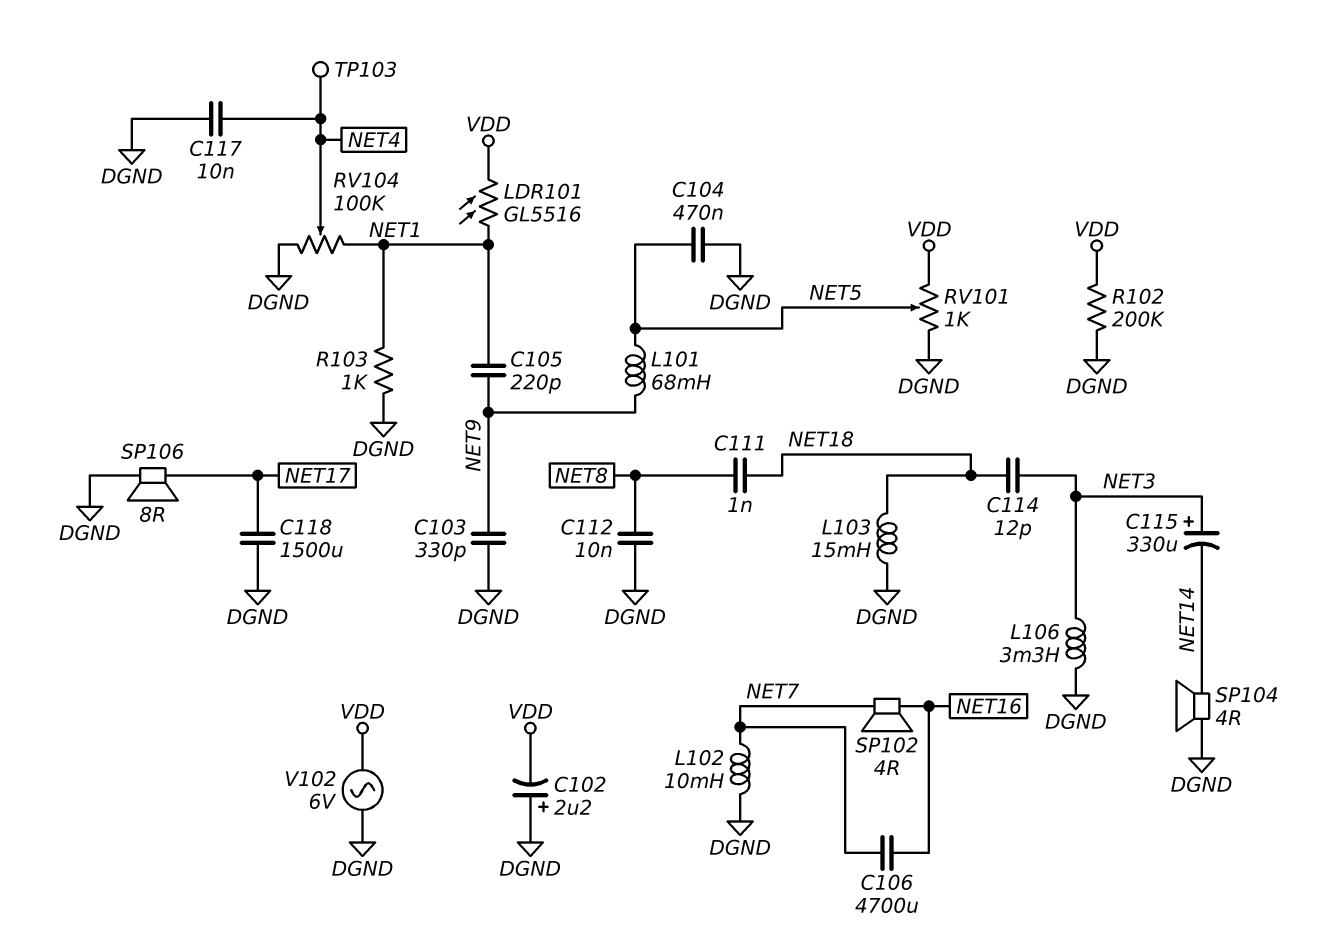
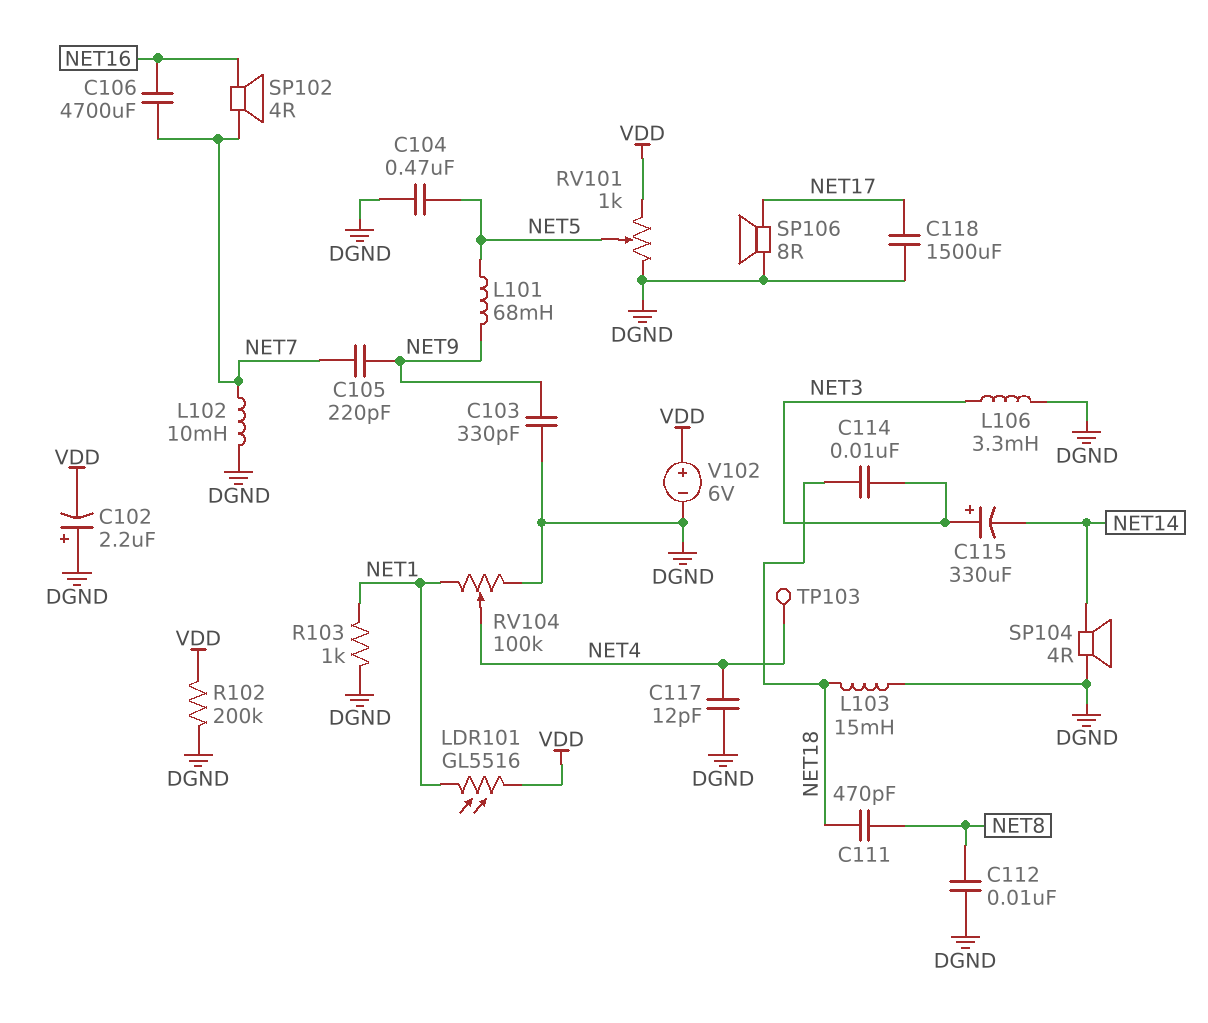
C105: 220pF (NET1, NET9) -> 220pF (NET7, NET9)
C111: 1nF (NET8, NET18) -> 470pF (NET8, NET18)
C114: 12pF (NET3, NET18) -> 10nF (NET3, NET18)
C117: 10nF (DGND, NET4) -> 12pF (DGND, NET4)
V102: AC 6V (DGND, VDD) -> 6V (plus VDD, minus DGND)

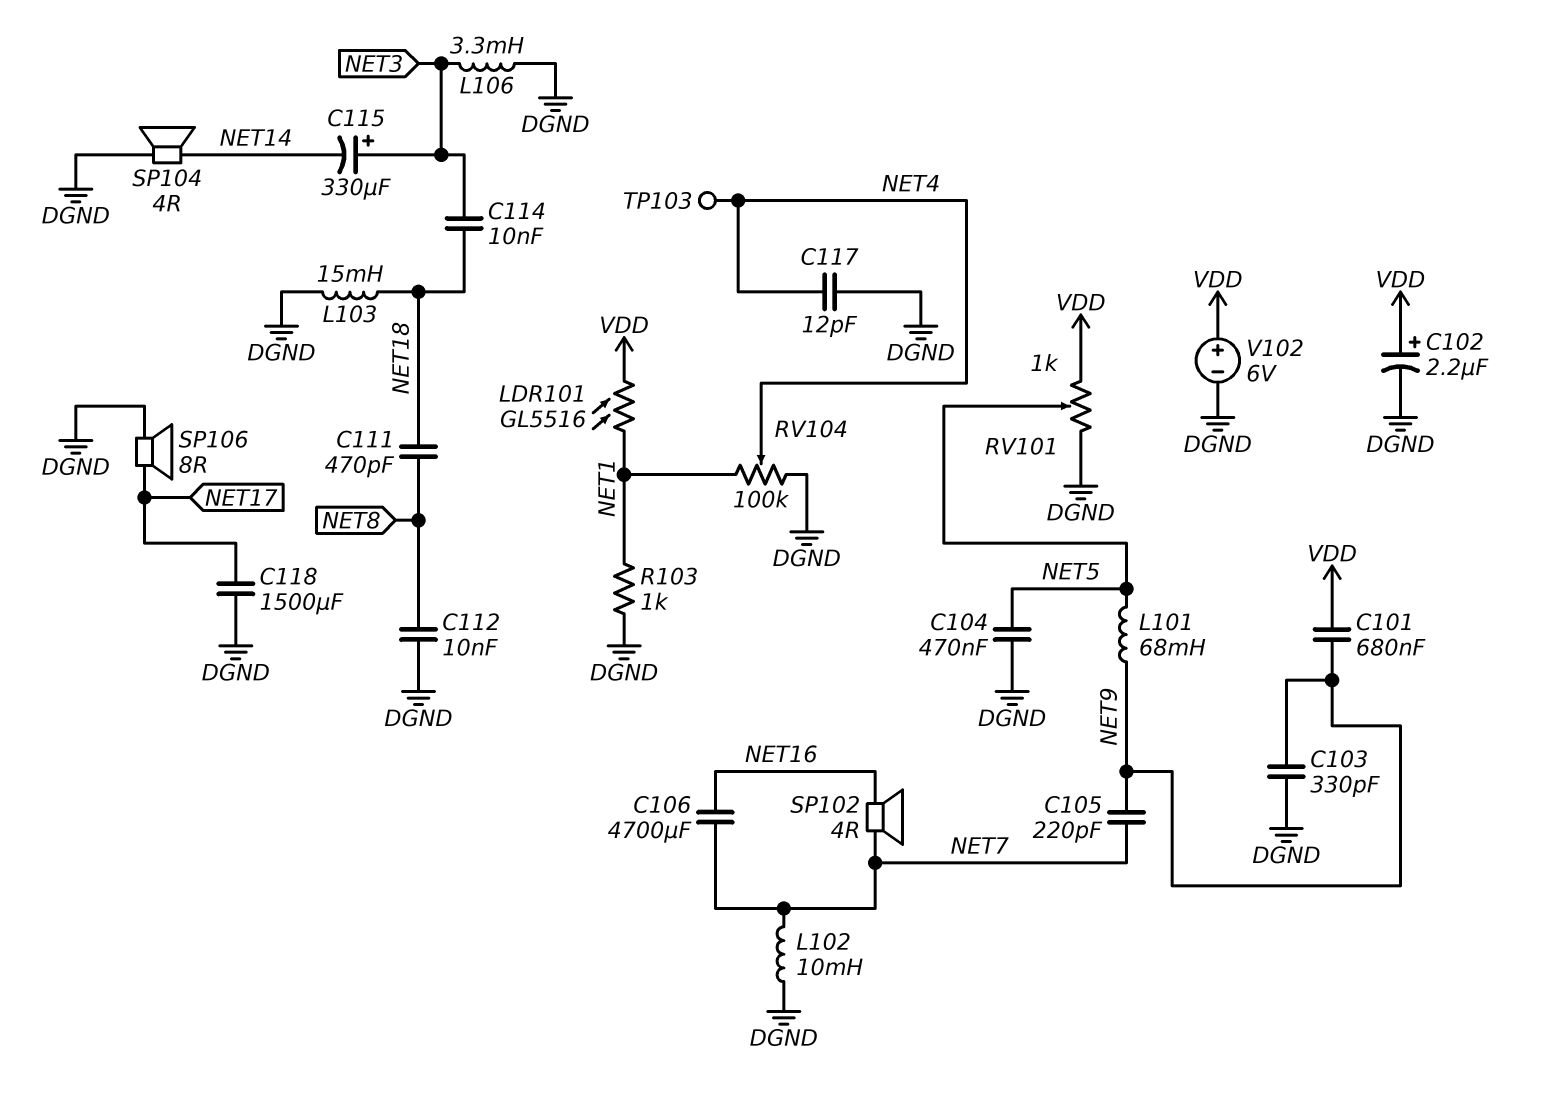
C101: none -> 680nF (NET9, VDD)
C102: 2.2uF (plus DGND, minus VDD) -> 2.2uF (plus VDD, minus DGND)
R102: 200k (DGND, VDD) -> none

